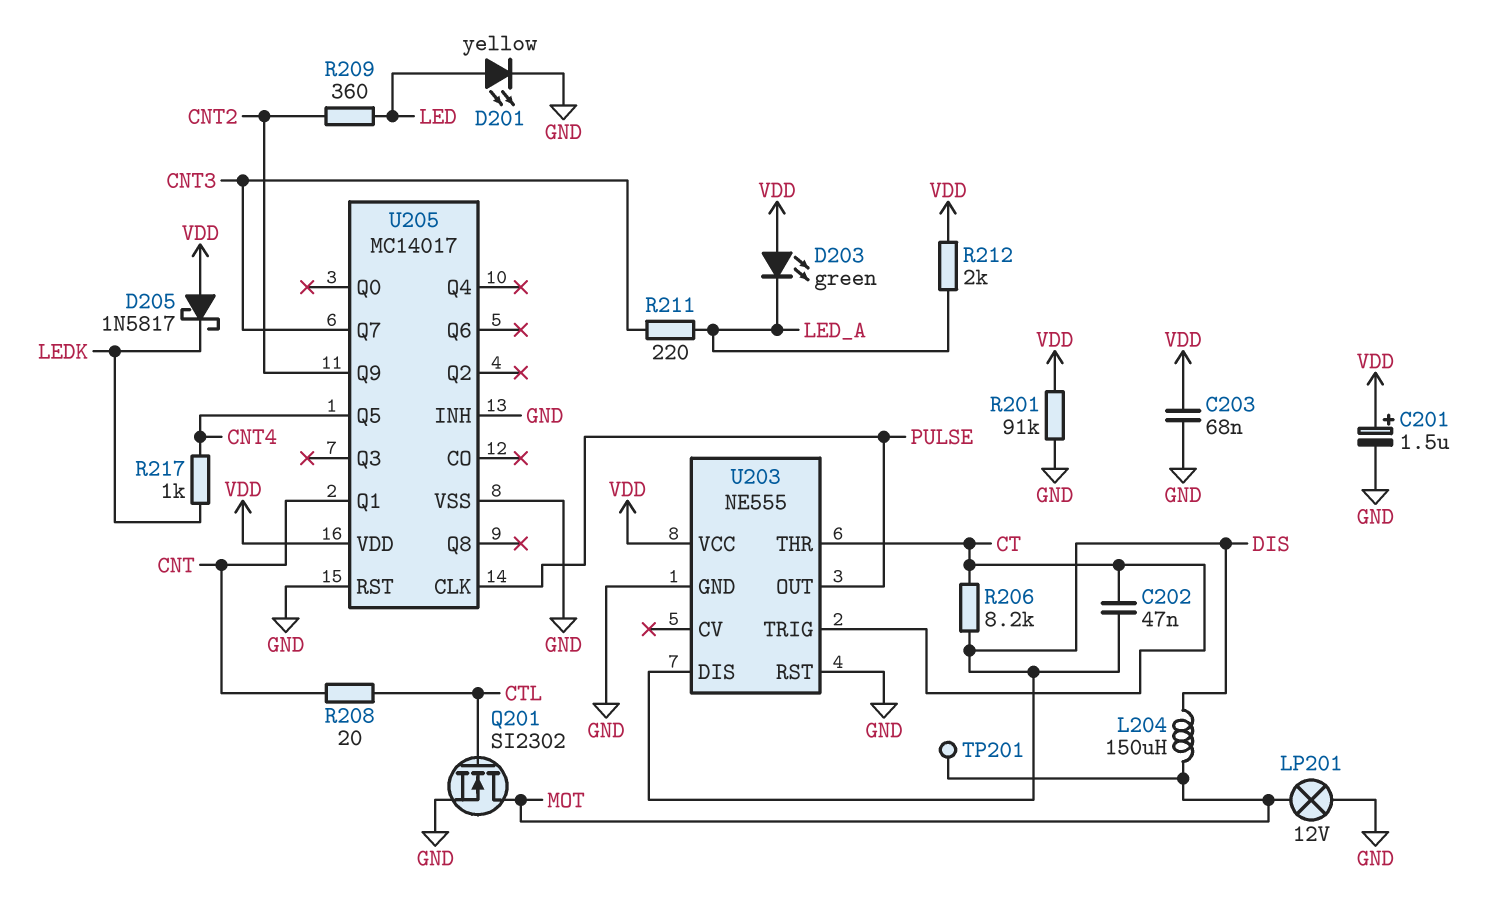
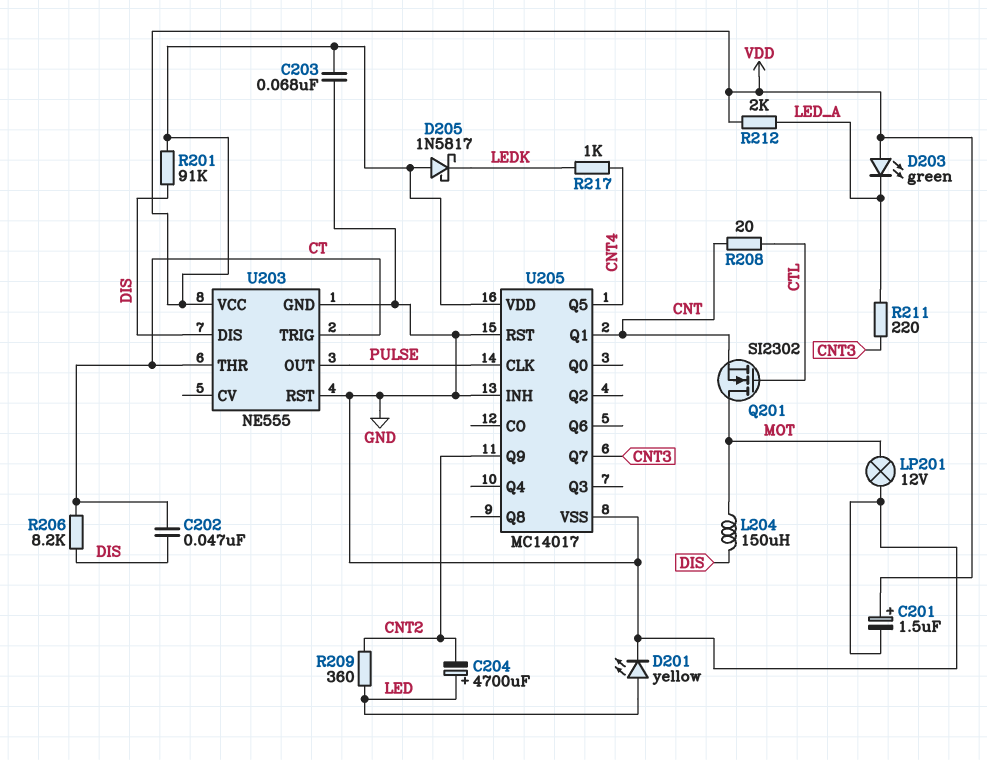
C204: none -> 4700uF (plus LED, minus CNT2)
Q201: NMOS SI2302 (G CTL, D MOT, S GND) -> NMOS SI2302 (G CTL, D MOT, S CNT)
R201: 91k (GND, VDD) -> 91k (DIS, VDD)
TP201: test point (MOT) -> none

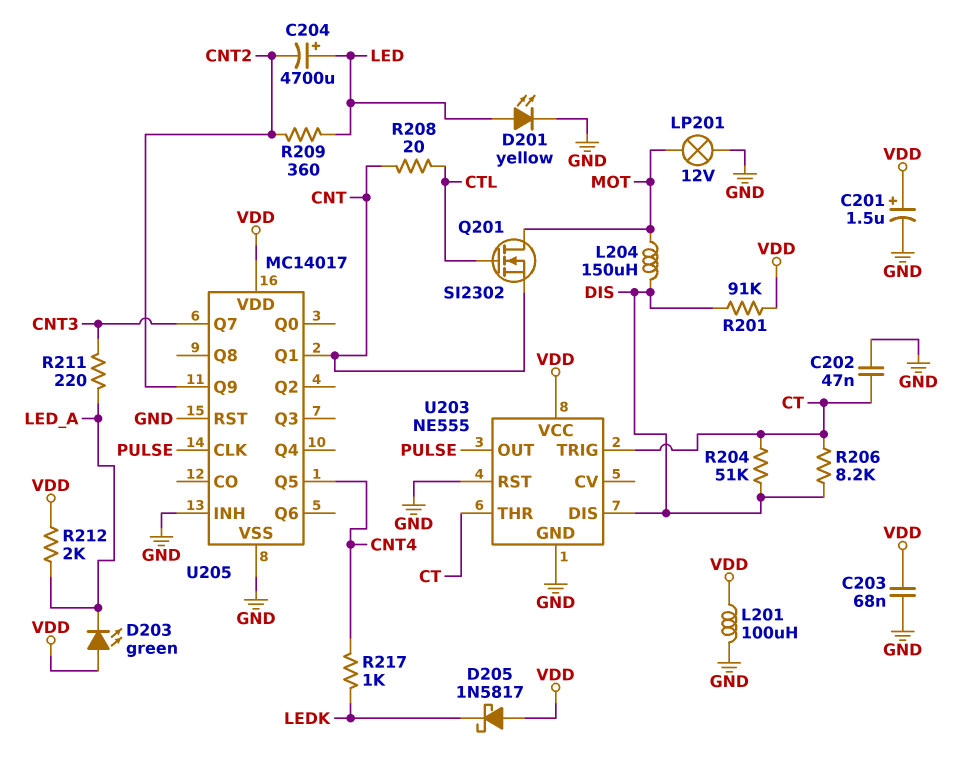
C202: 47nF (CT, DIS) -> 47nF (CT, GND)
L201: none -> 100uH (GND, VDD)
R204: none -> 51k (CT, DIS)

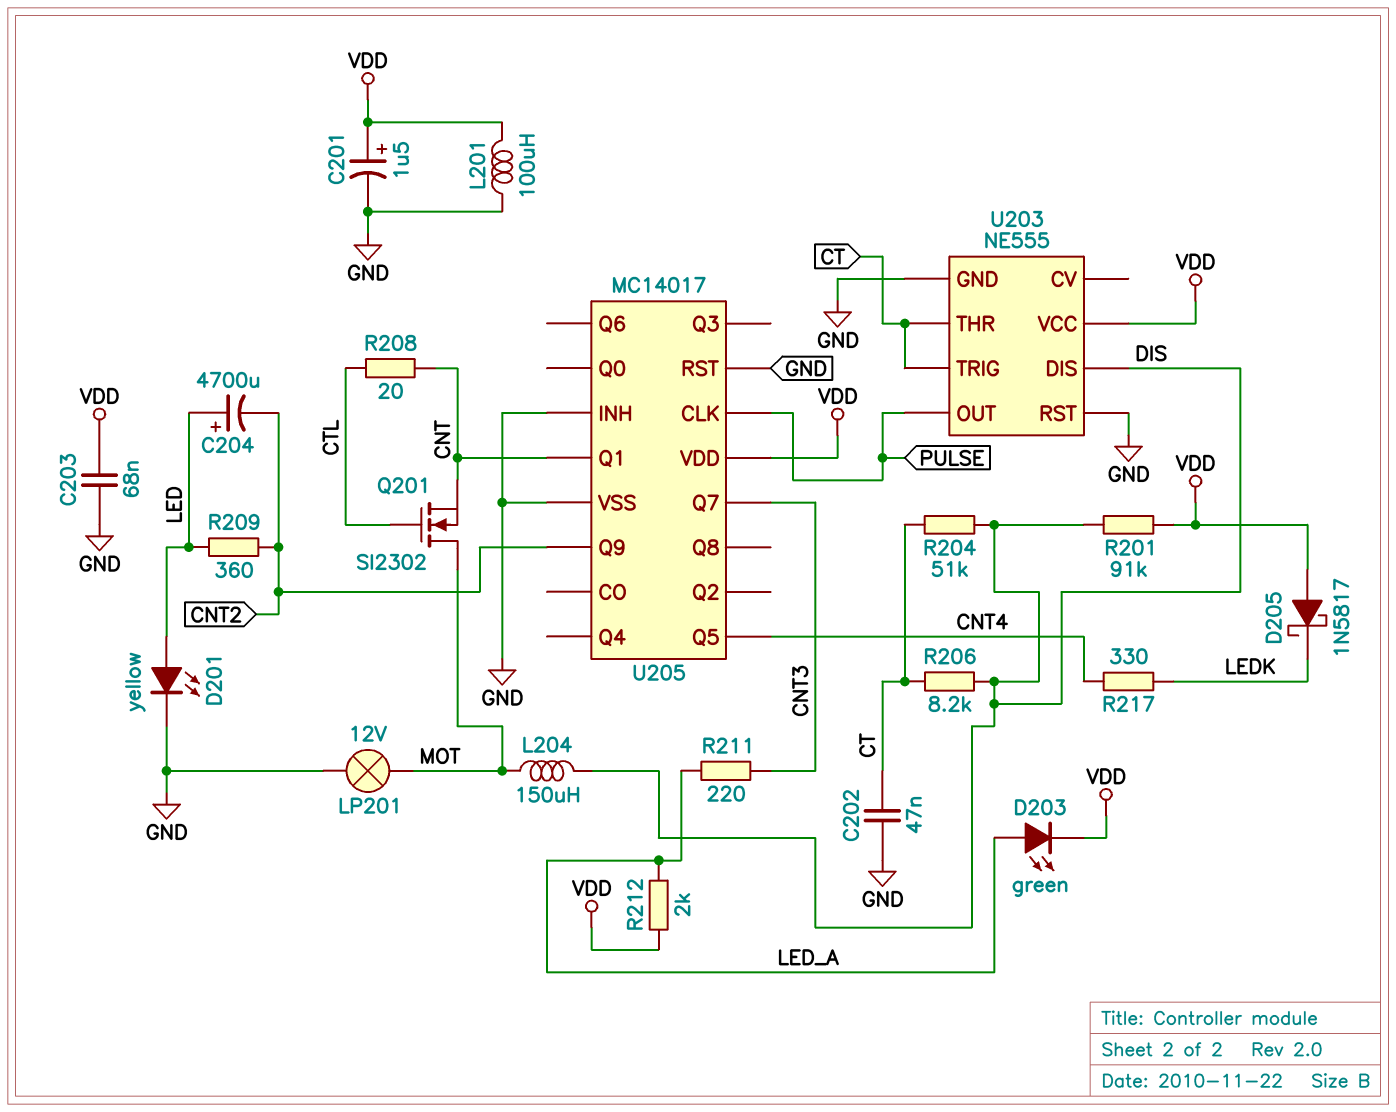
D203: LED green (A VDD, K LED_A) -> LED green (A LED_A, K VDD)
R217: 1k (CNT4, LEDK) -> 330 (CNT4, LEDK)

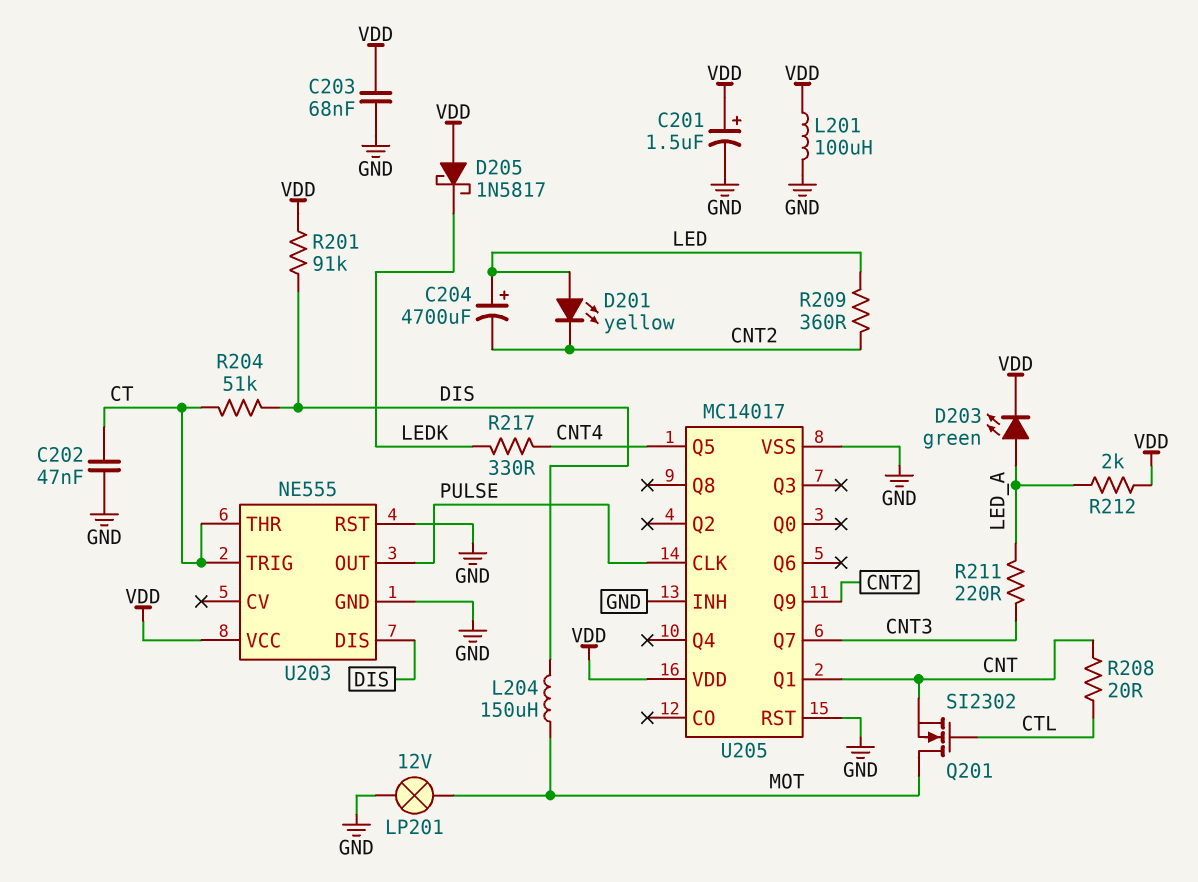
D201: LED yellow (A LED, K GND) -> LED yellow (A LED, K CNT2)
R206: 8.2k (CT, DIS) -> none

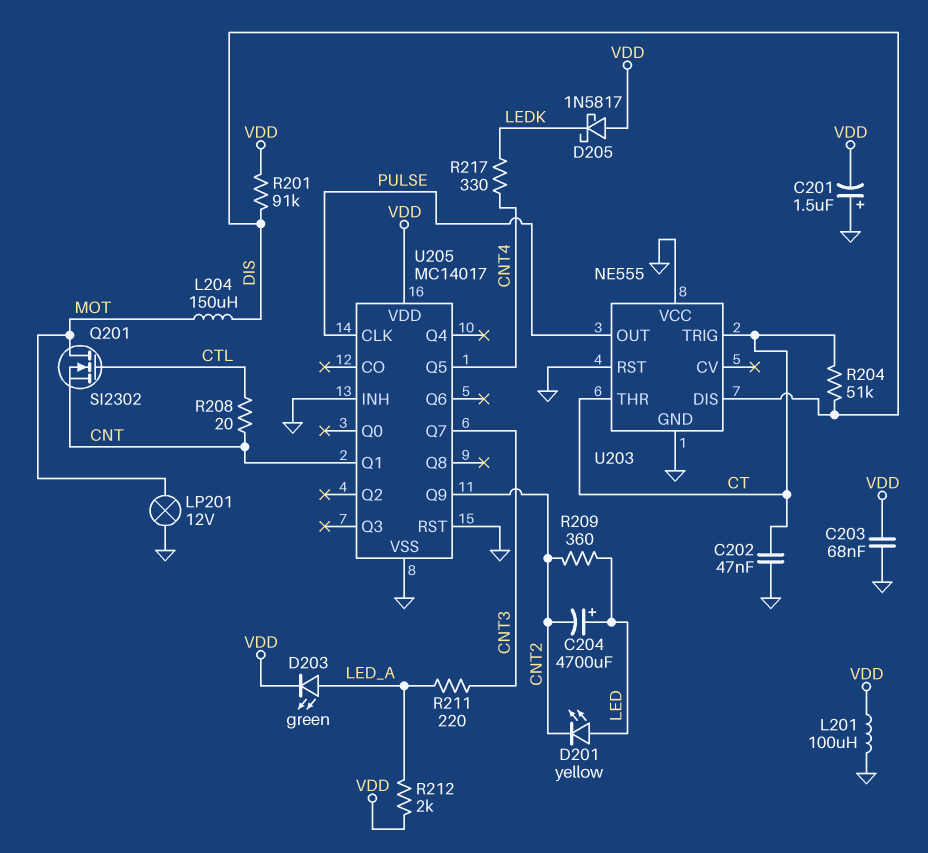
C201: 1.5uF (plus VDD, minus GND) -> 1.5uF (plus GND, minus VDD)
U203 pin VCC: VDD -> GND

